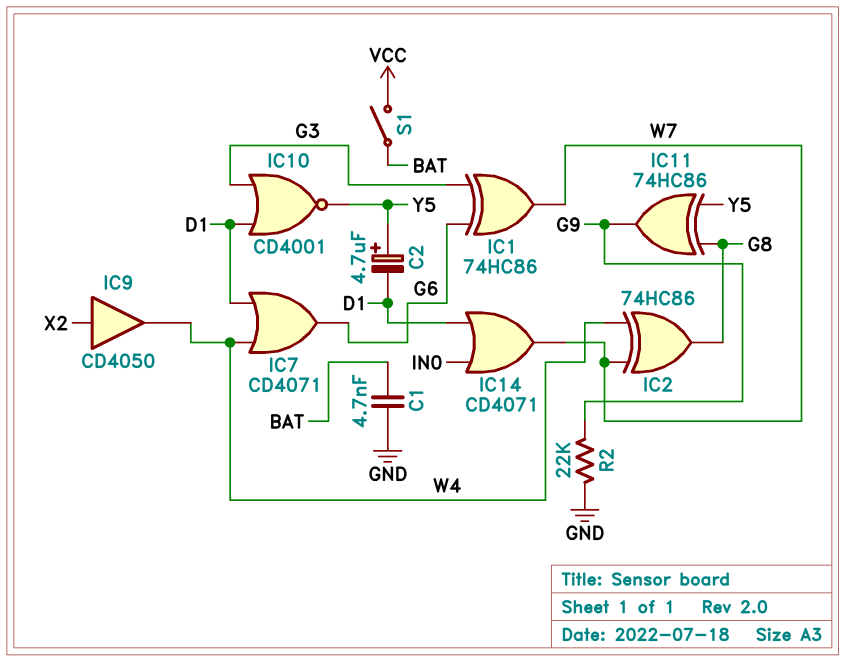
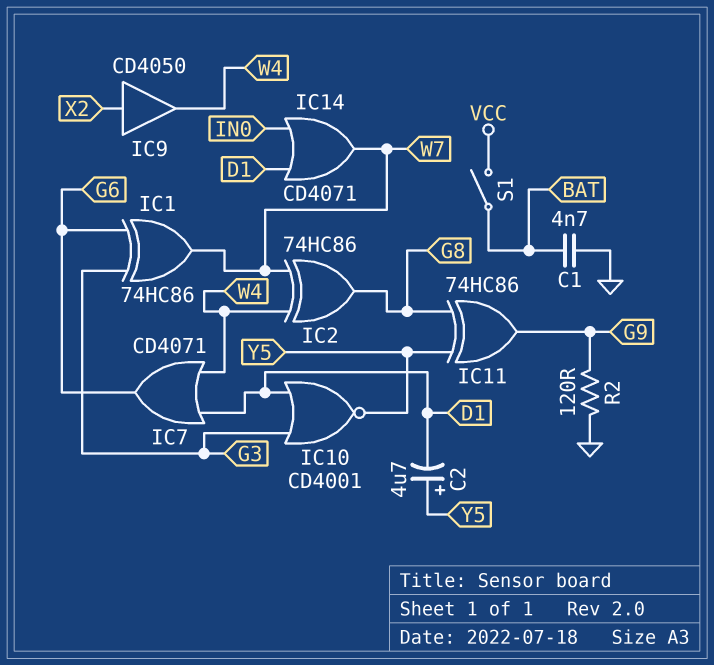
R2: 22k (G9, GND) -> 120 (G9, GND)

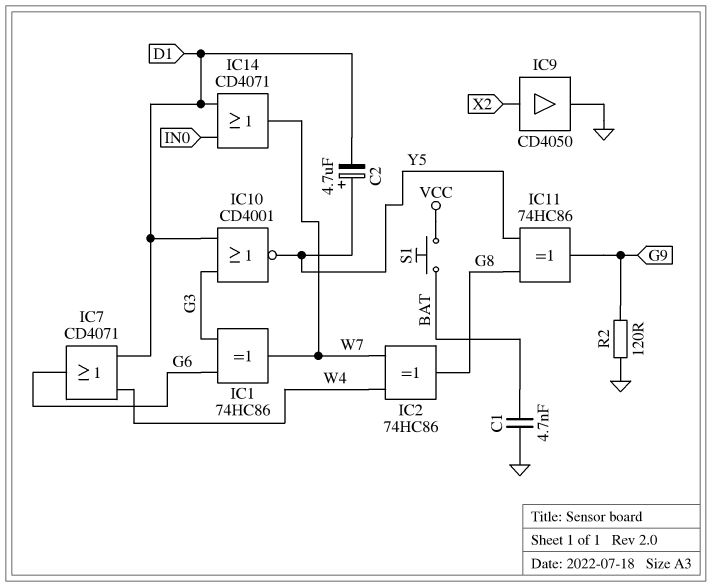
IC9: buffer CD4050 (in X2, out W4) -> buffer CD4050 (in X2, out GND)
S1: switch (BAT, VCC) -> button (BAT, VCC)

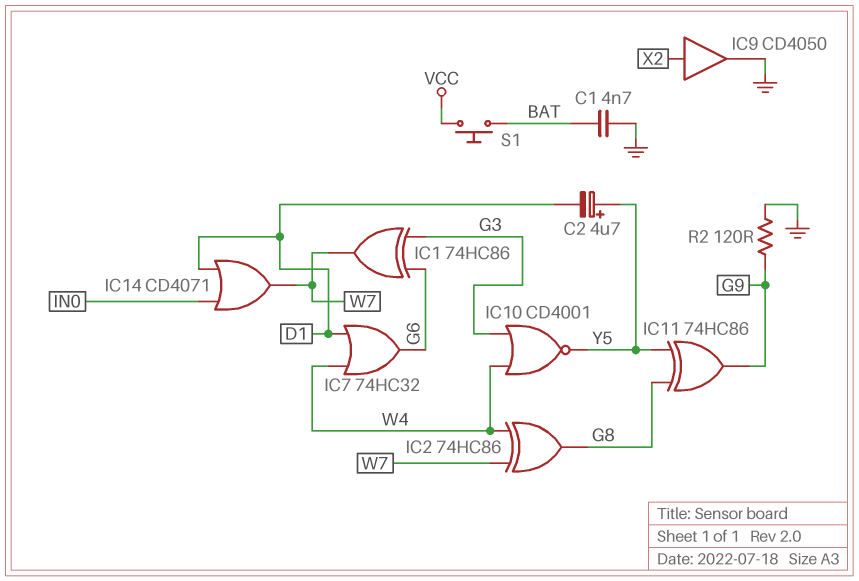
IC7: OR CD4071 (in D1, in W4, out G6) -> OR 74HC32 (in D1, in W4, out G6)
IC10: NOR CD4001 (in D1, in G3, out Y5) -> NOR CD4001 (in G3, in W4, out Y5)

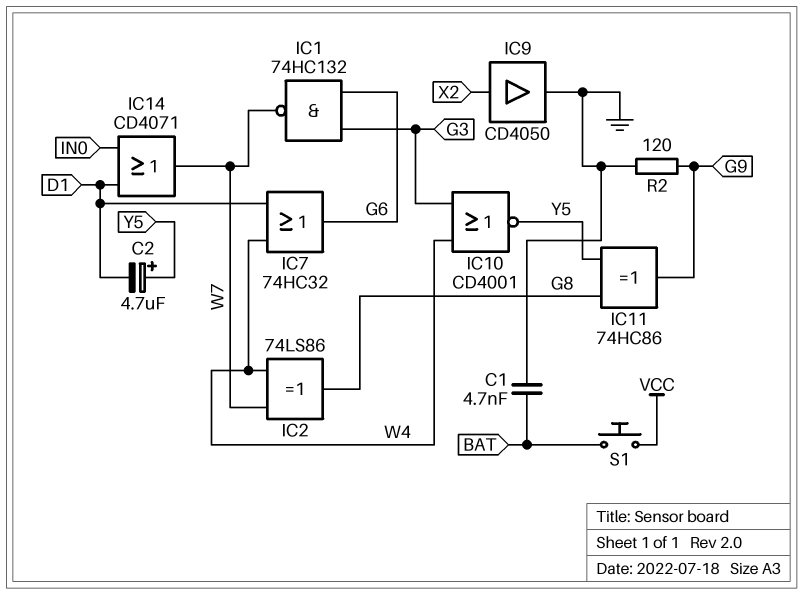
IC1: XOR 74HC86 (in G3, in G6, out W7) -> NAND 74HC132 (in G3, in G6, out W7)
IC2: XOR 74HC86 (in W4, in W7, out G8) -> XOR 74LS86 (in W4, in W7, out G8)

